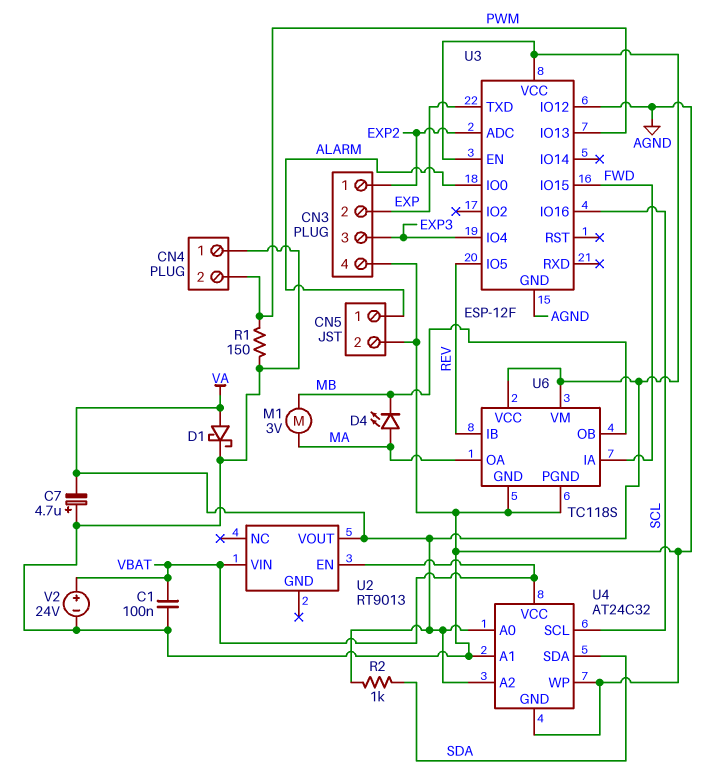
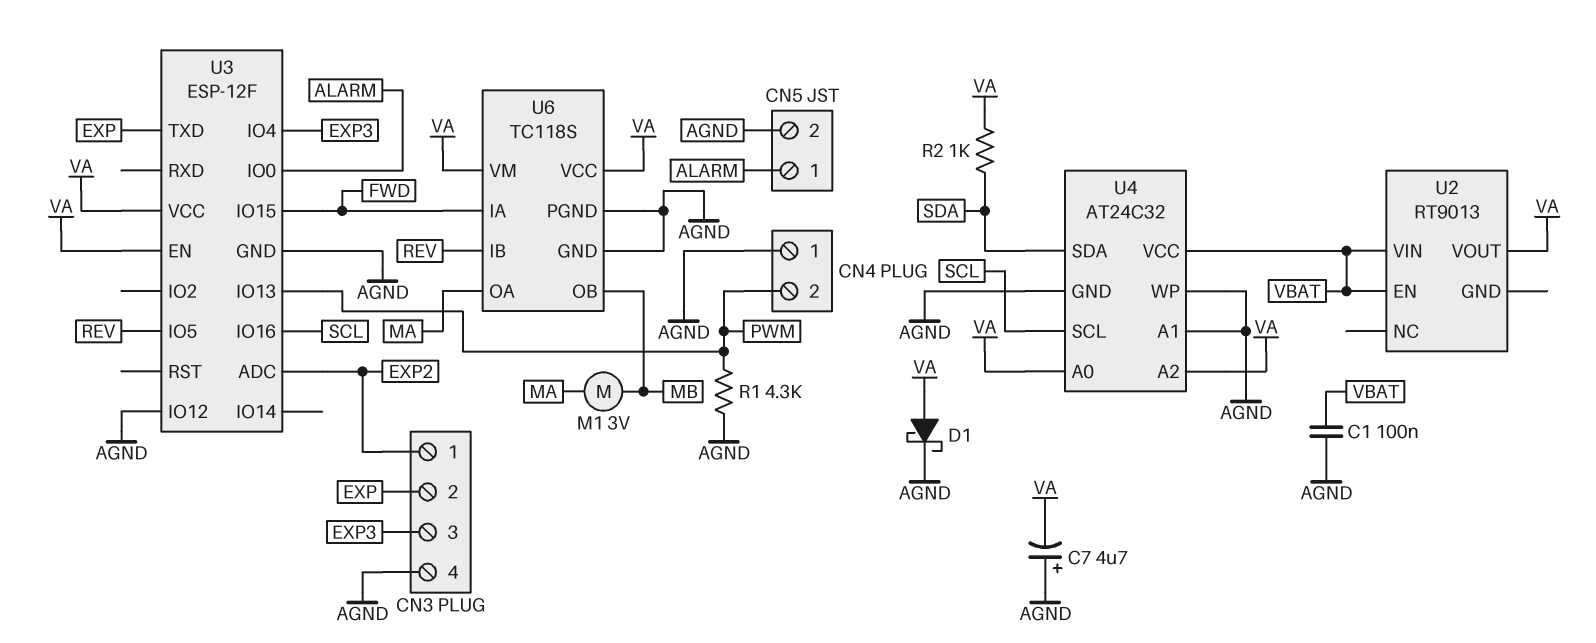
D4: LED (A MA, K MB) -> none
R1: 150 (AGND, PWM) -> 4.3k (AGND, PWM)
V2: 24V (plus VBAT, minus AGND) -> none

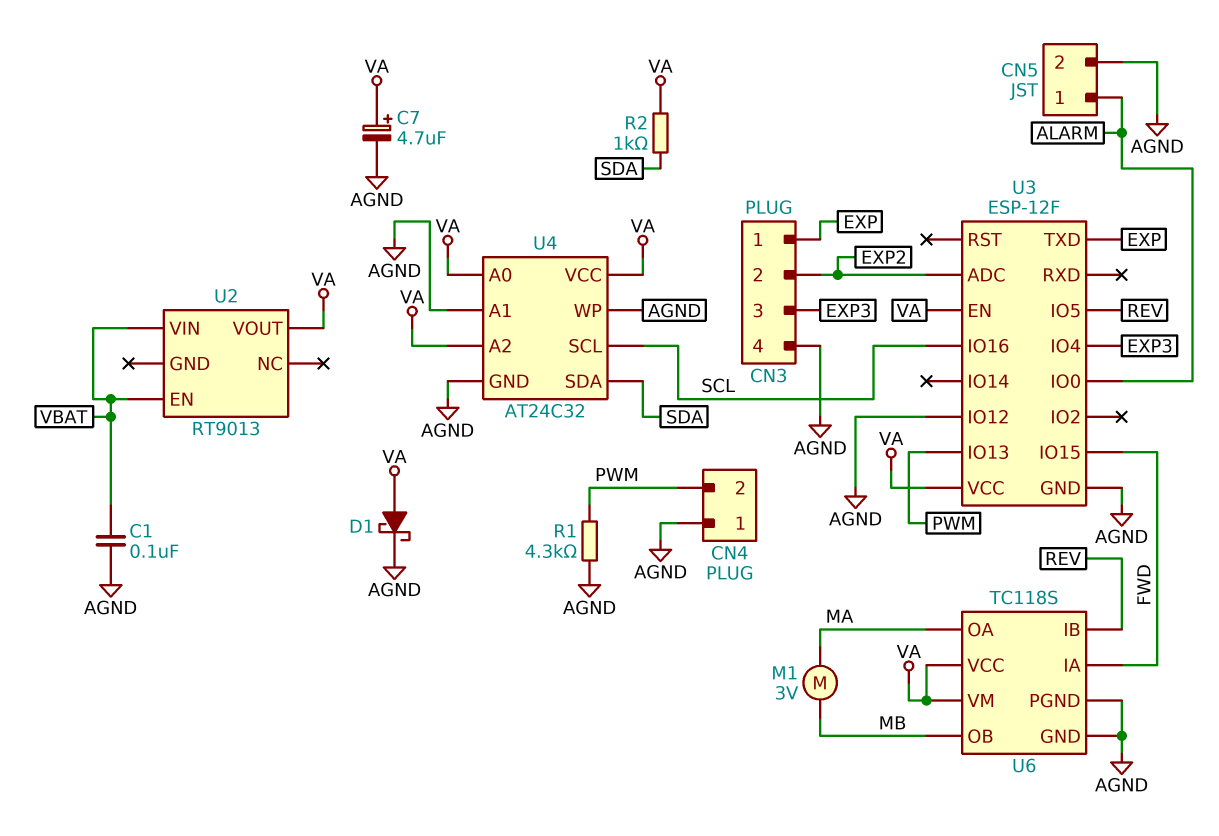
C7: 4.7uF (plus AGND, minus VA) -> 4.7uF (plus VA, minus AGND)
CN3 pin 1: EXP2 -> EXP
CN3 pin 2: EXP -> EXP2
U4 pin VCC: VBAT -> VA

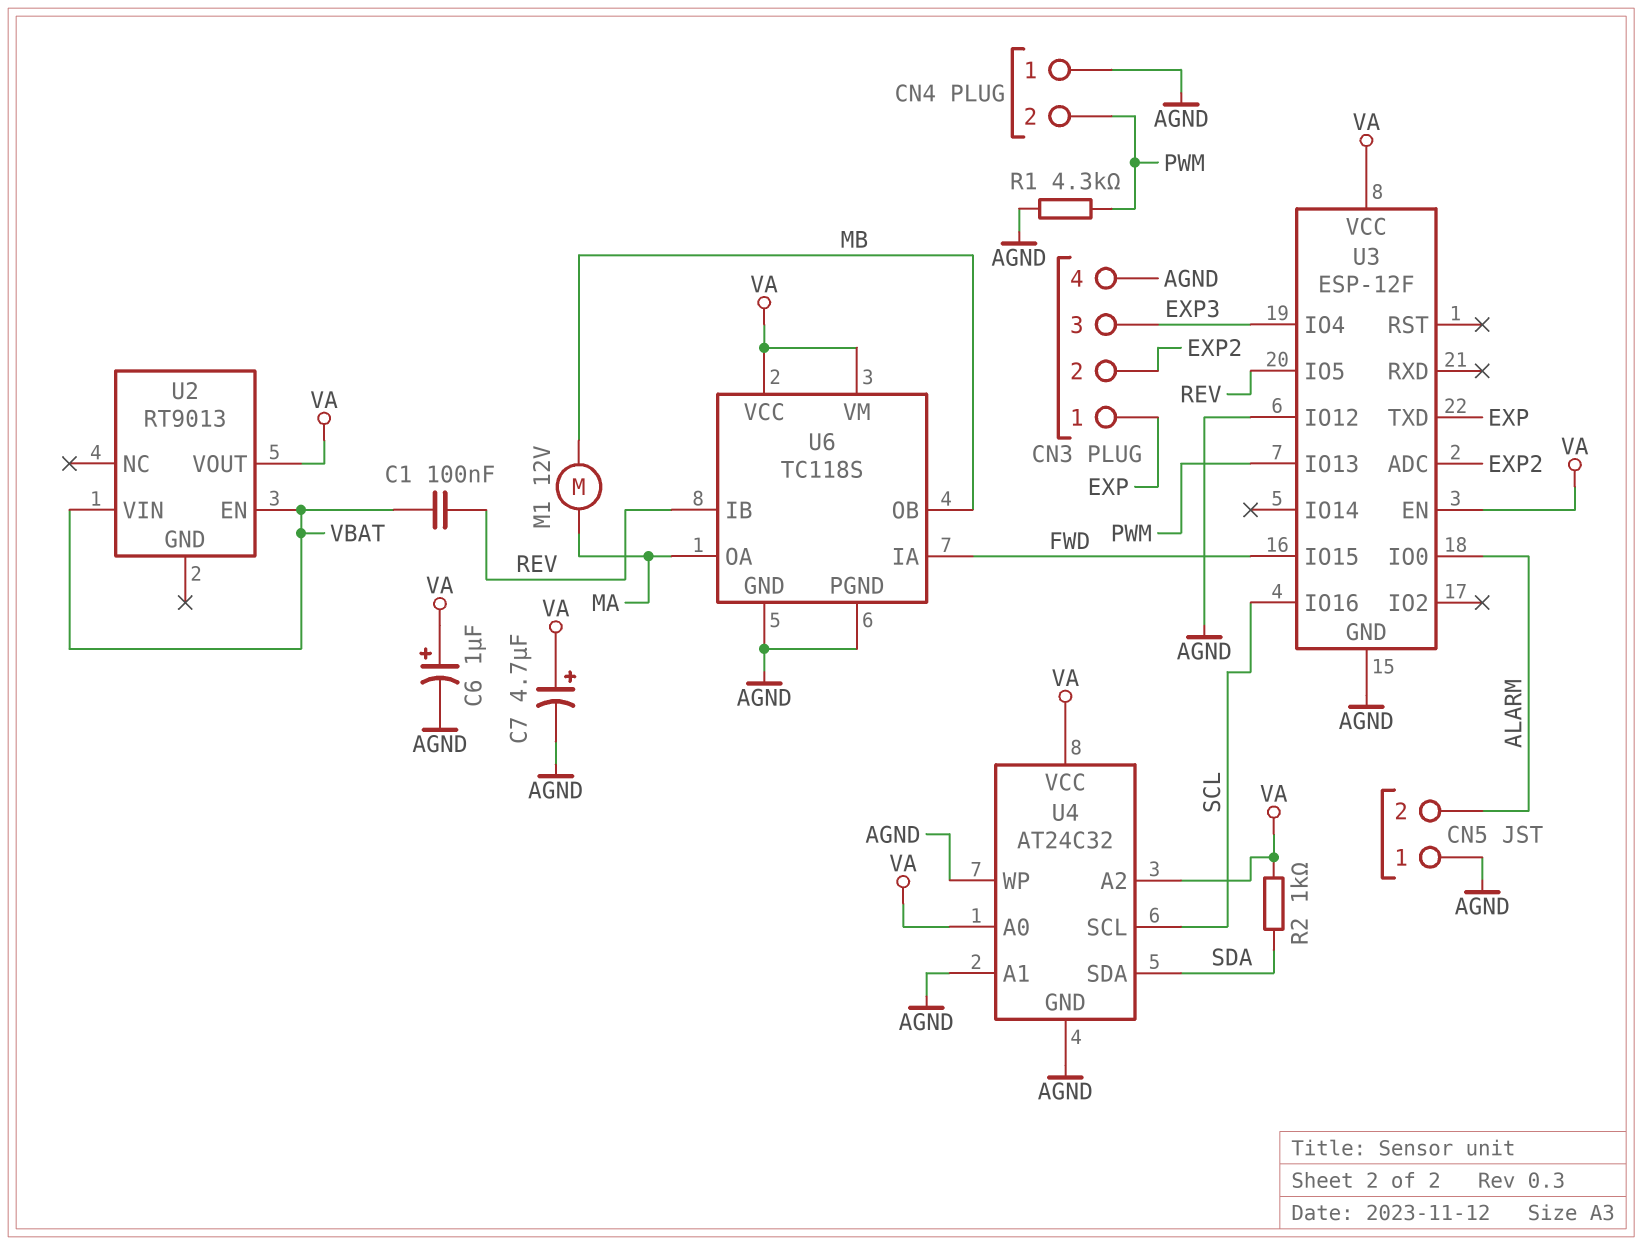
C1: 100nF (AGND, VBAT) -> 100nF (REV, VBAT)
C6: none -> 1uF (plus VA, minus AGND)
CN5 pin 1: ALARM -> AGND
CN5 pin 2: AGND -> ALARM
D1: schottky (A VA, K AGND) -> none
M1: motor 3V (MA, MB) -> motor 12V (MA, MB)

